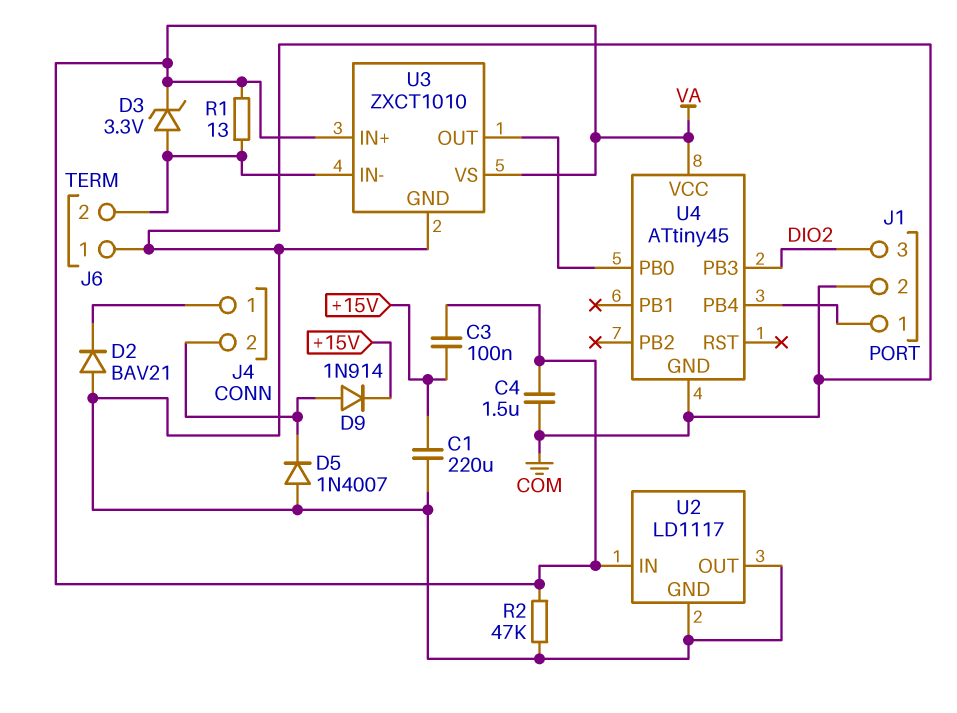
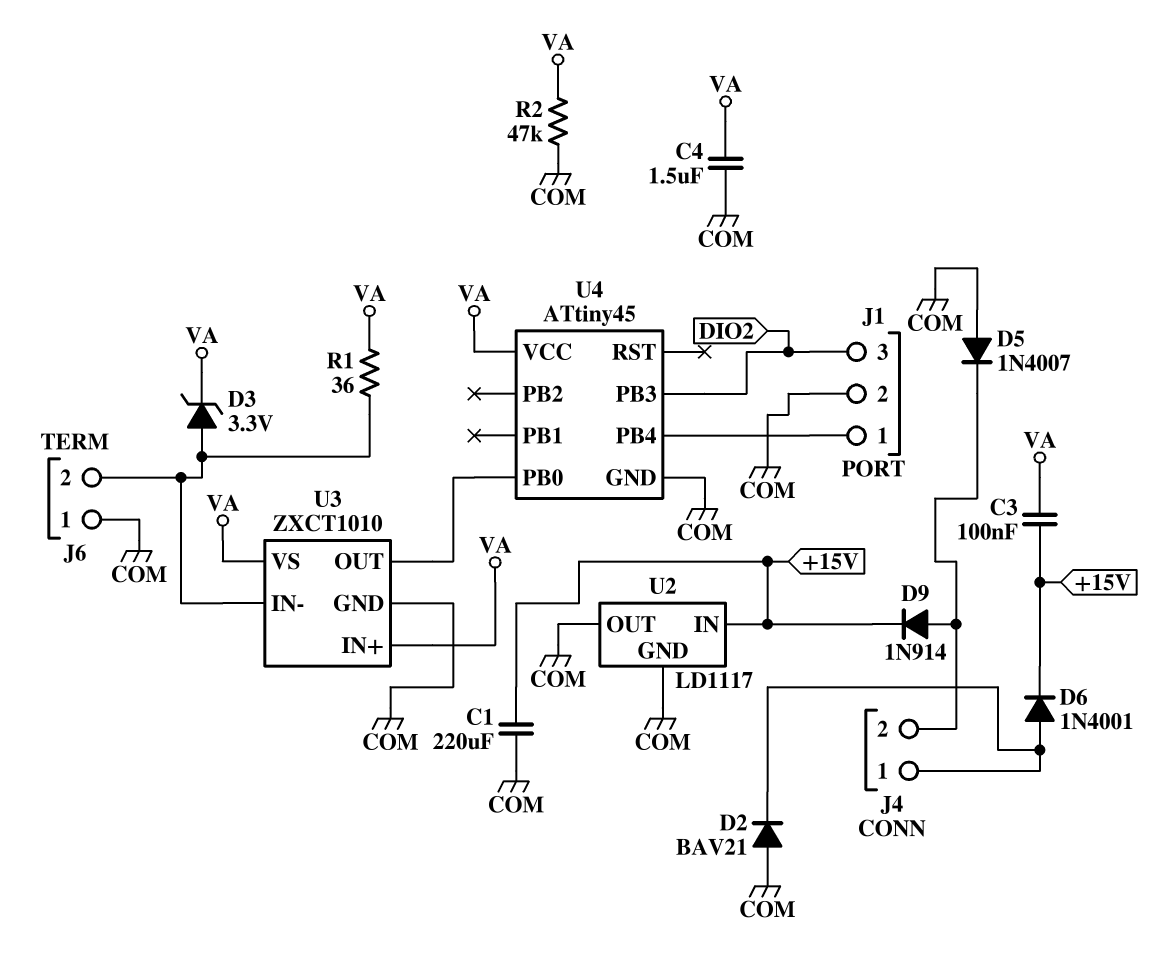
D6: none -> diode 1N4001 (A J4/1, K +15V)
R1: 13 (J6/2, VA) -> 36 (J6/2, VA)
U2 pin IN: VA -> +15V

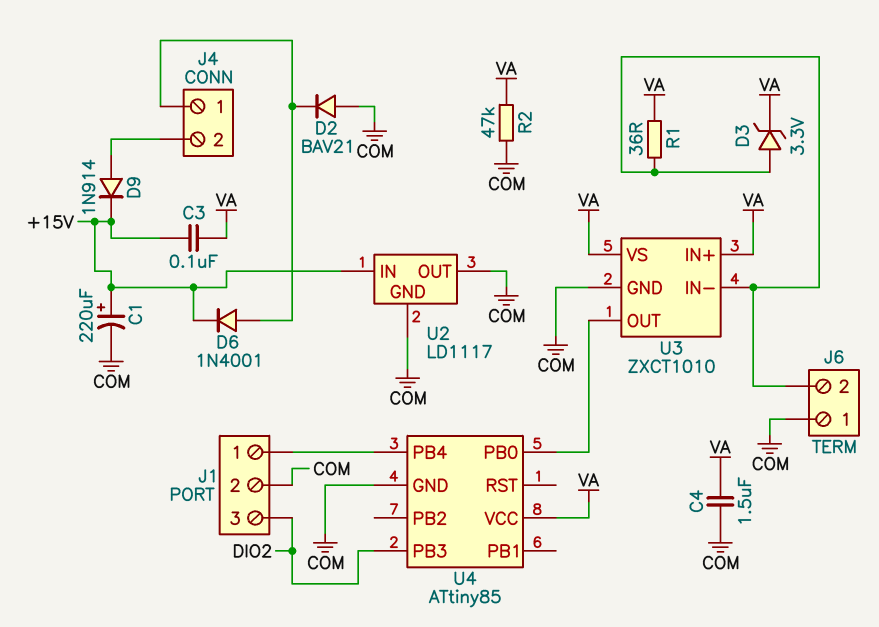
C1: 220uF (+15V, COM) -> 220uF (plus +15V, minus COM)
D5: diode 1N4007 (A COM, K J4/2) -> none
U4: ATtiny45 -> ATtiny85

